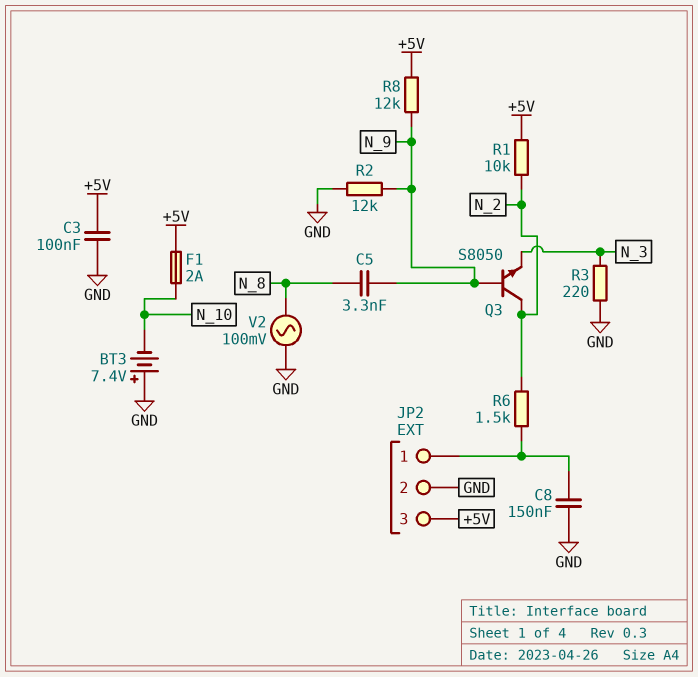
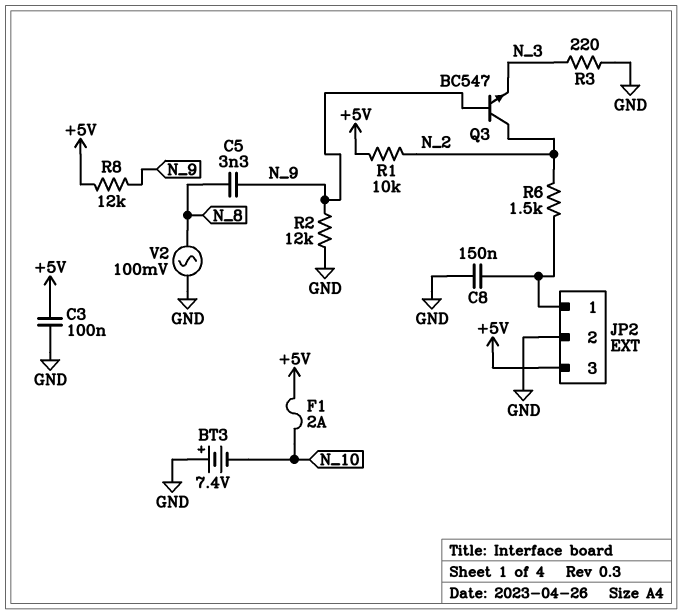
Q3: NPN S8050 (B N_9, C N_2, E N_3) -> NPN BC547 (B N_9, C N_2, E N_3)

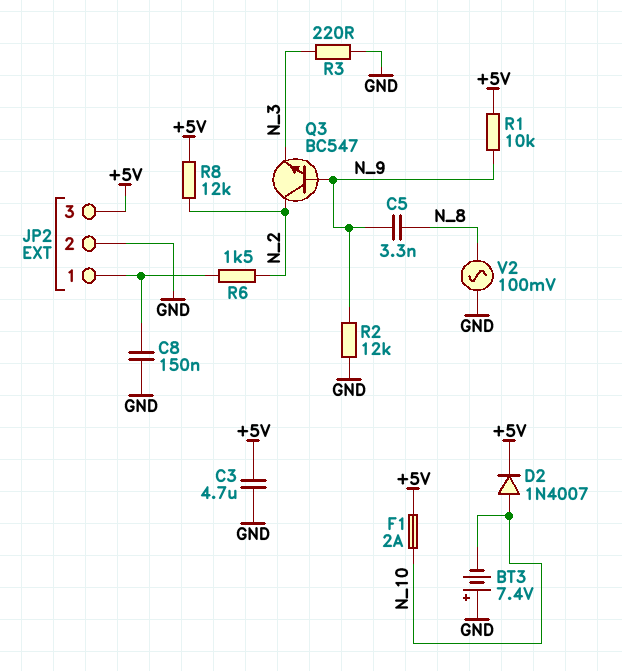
C3: 100nF (+5V, GND) -> 4.7uF (+5V, GND)
D2: none -> diode 1N4007 (A N_10, K +5V)
R1: 10k (+5V, N_2) -> 10k (+5V, N_9)
R8: 12k (+5V, N_9) -> 12k (+5V, N_2)

